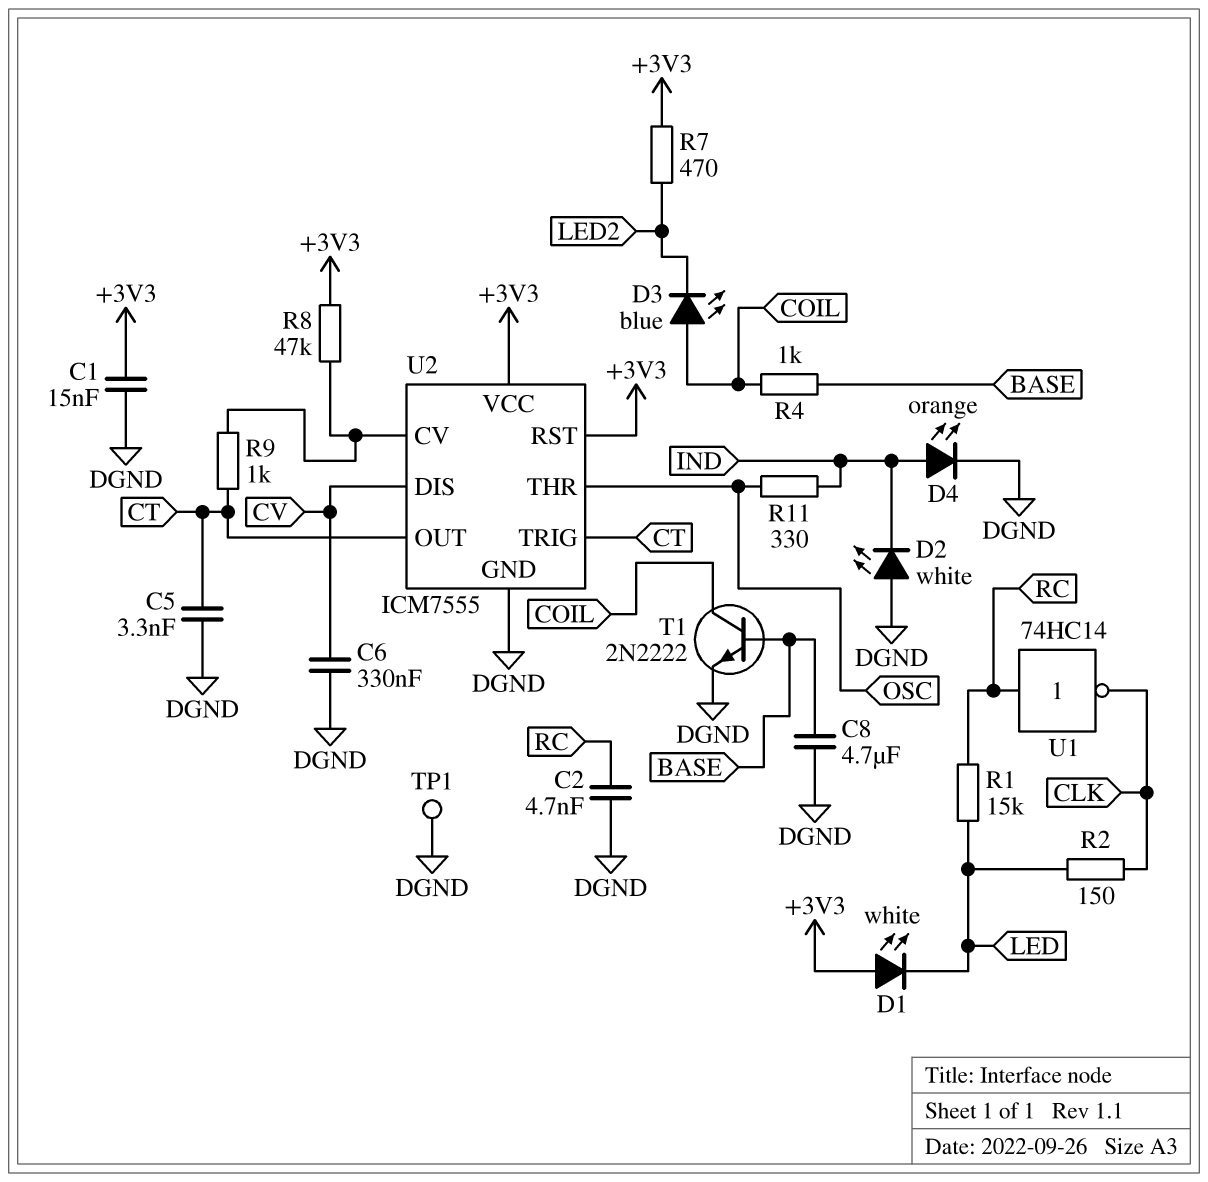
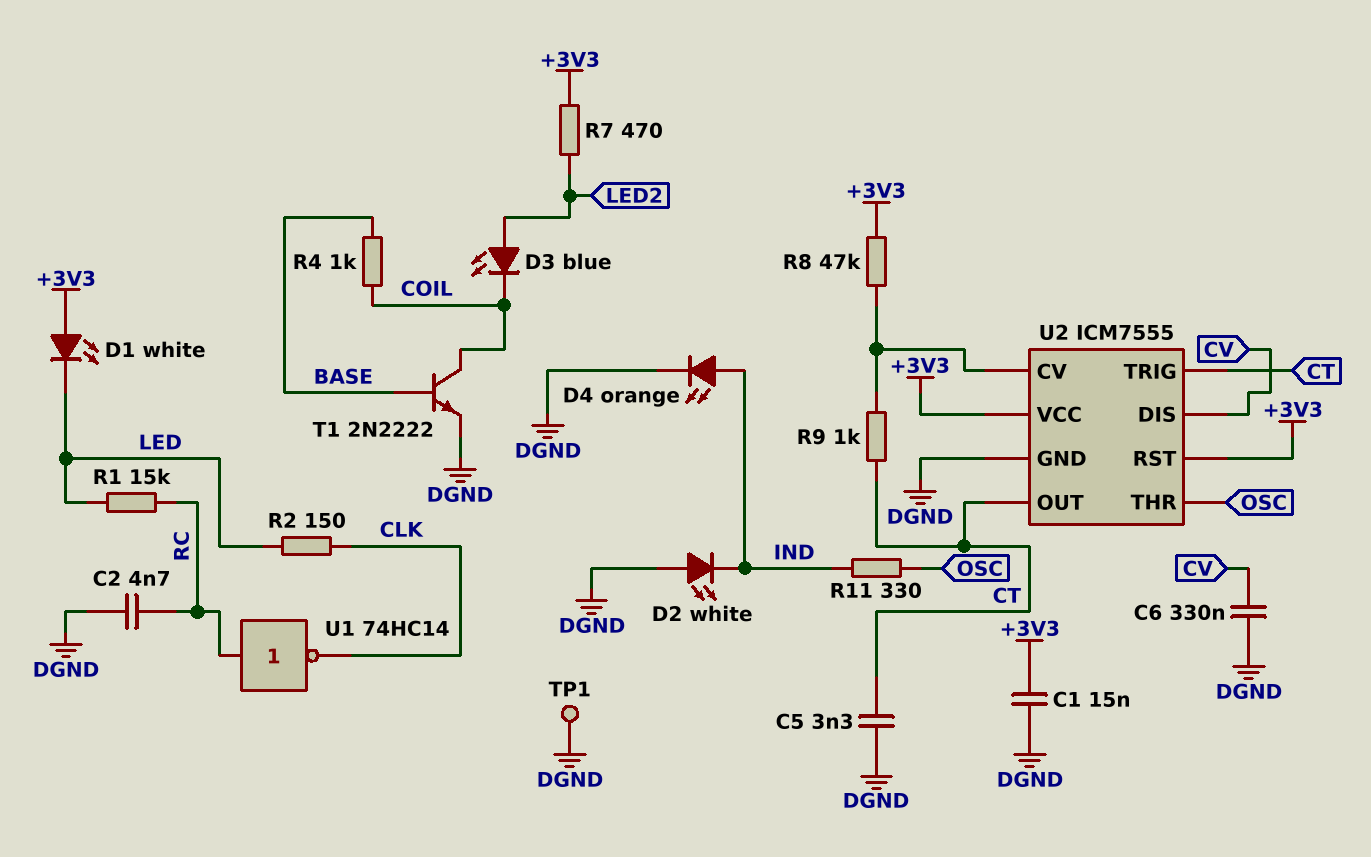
C8: 4.7uF (BASE, DGND) -> none
D3: LED blue (A COIL, K LED2) -> LED blue (A LED2, K COIL)

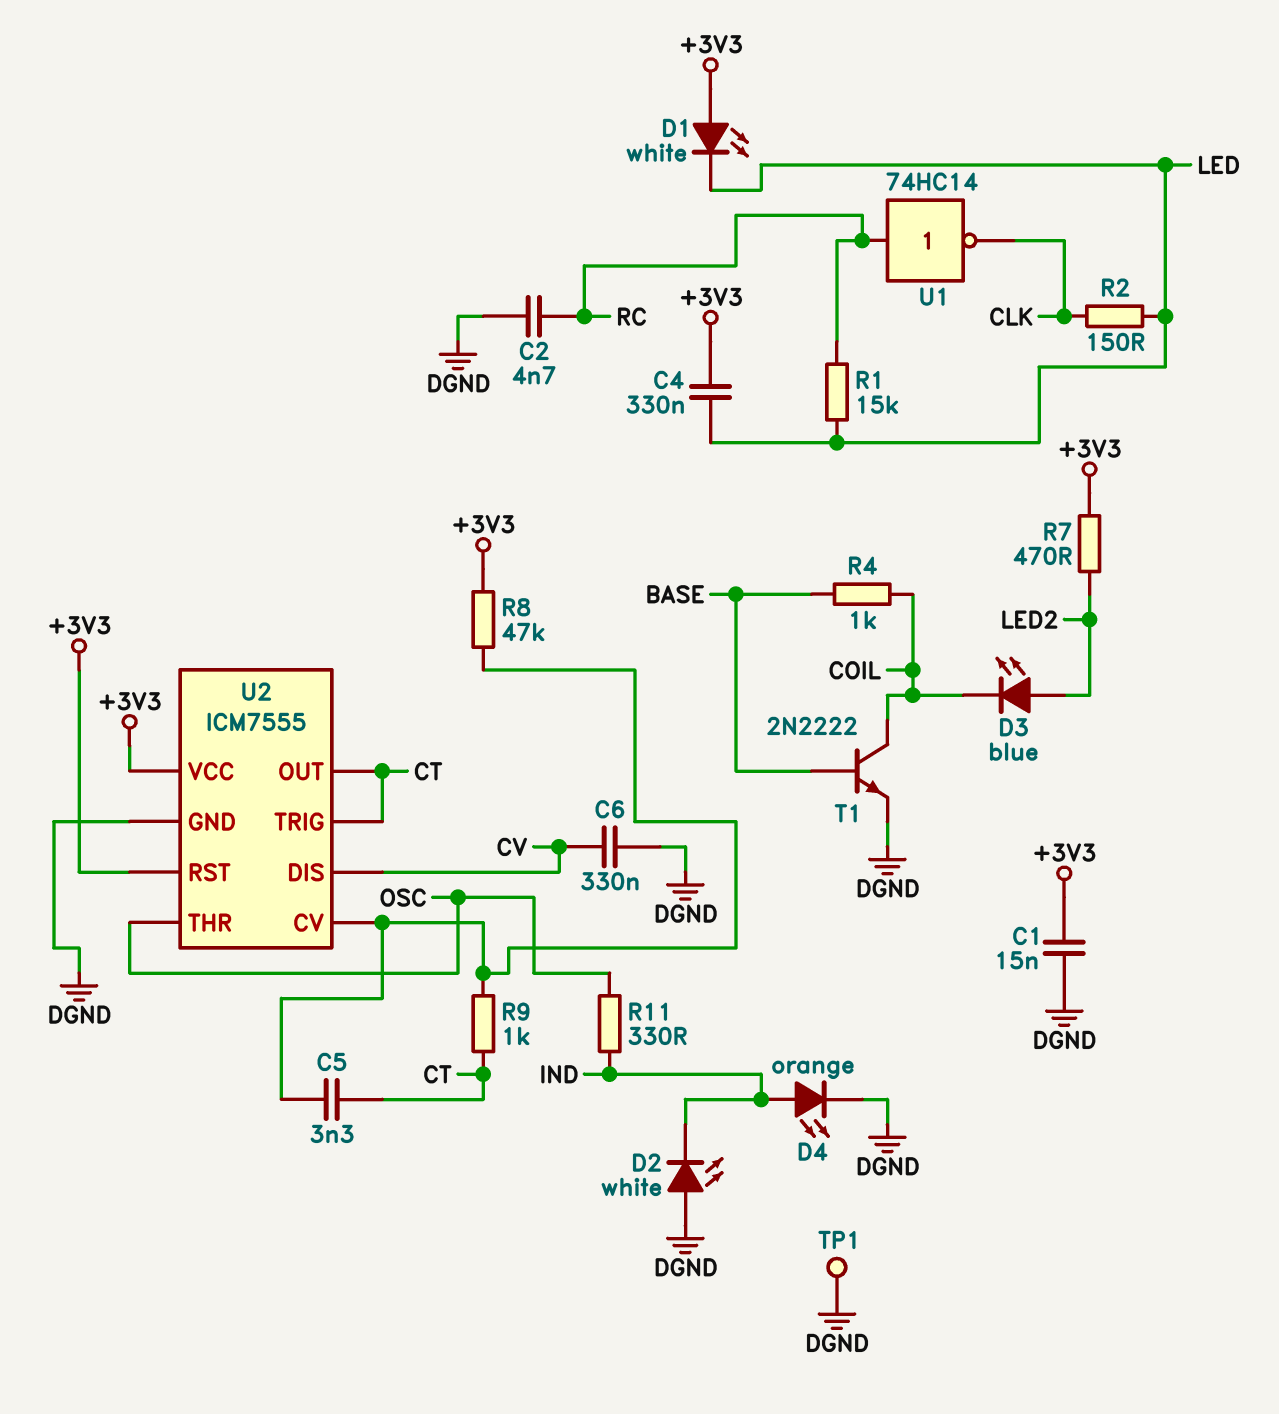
C4: none -> 330nF (+3V3, LED)
C5: 3.3nF (CT, DGND) -> 3.3nF (CT, U2/CV)

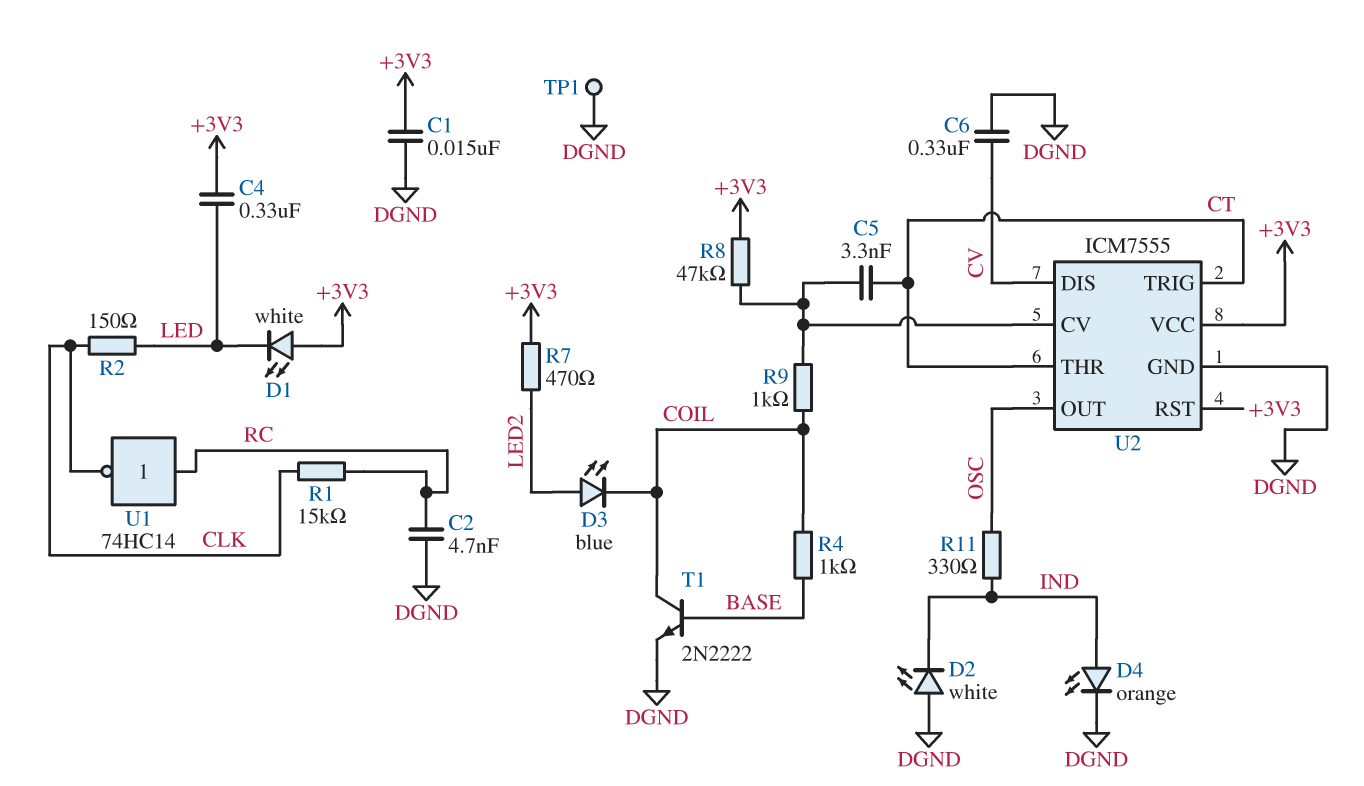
R1: 15k (LED, RC) -> 15k (CLK, RC)
R9: 1k (CT, U2/CV) -> 1k (COIL, U2/CV)
U2 pin OUT: CT -> OSC
U2 pin THR: OSC -> CT

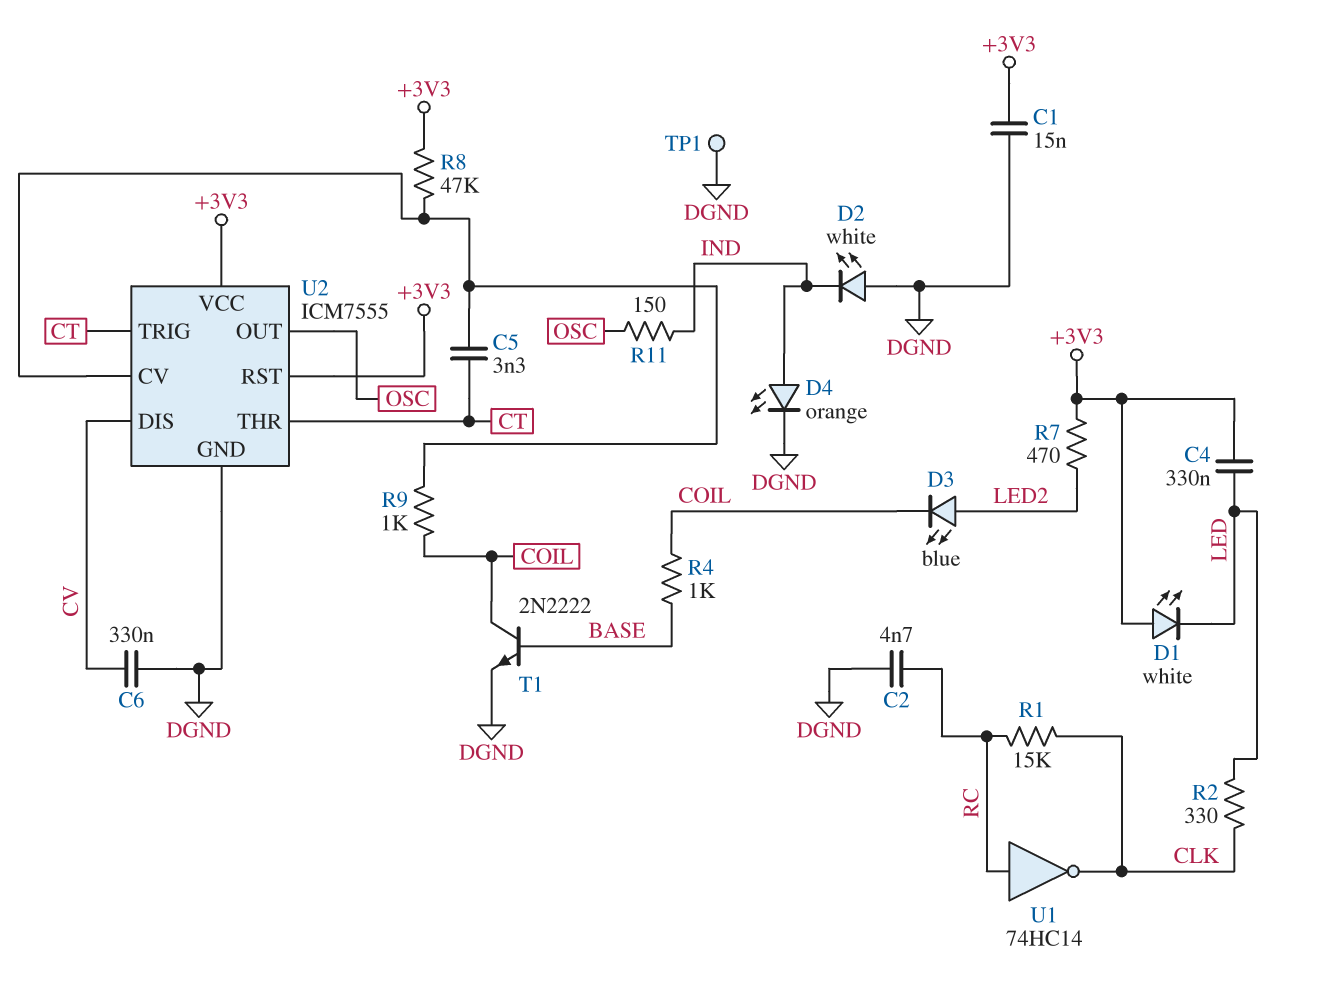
R2: 150 (CLK, LED) -> 330 (CLK, LED)
R11: 330 (IND, OSC) -> 150 (IND, OSC)

